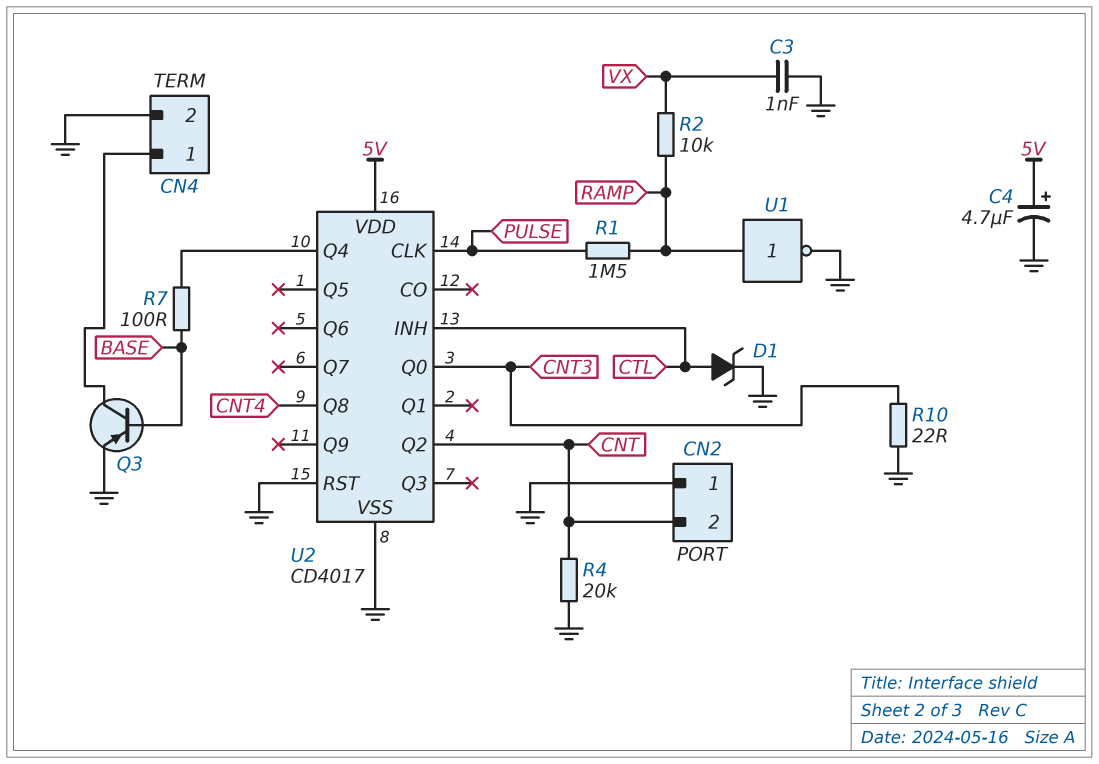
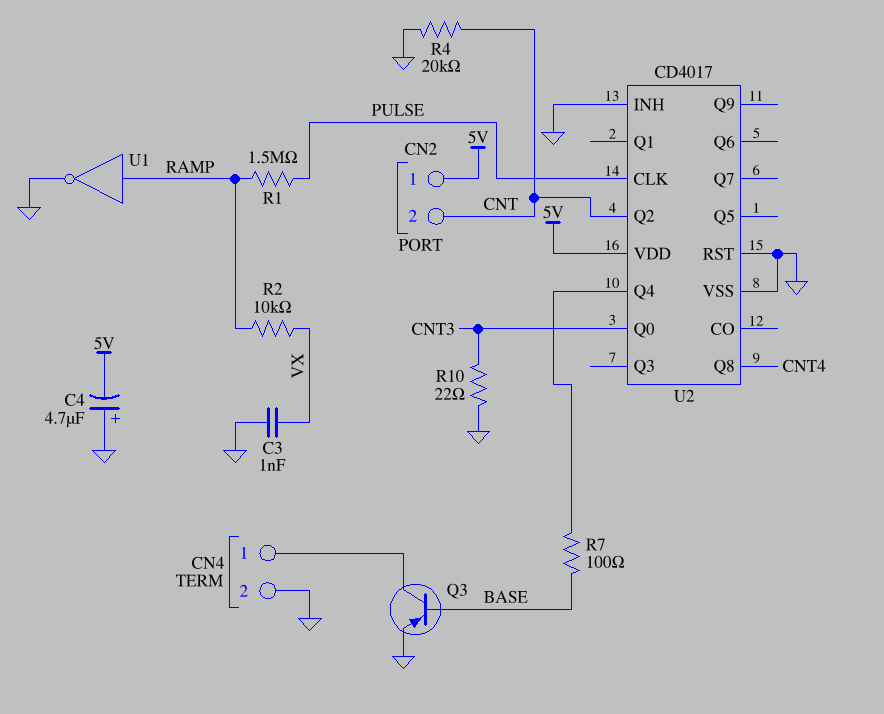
C4: 4.7uF (plus 5V, minus GND) -> 4.7uF (plus GND, minus 5V)
CN2 pin 1: GND -> 5V
D1: zener (A CTL, K GND) -> none
U2 pin INH: CTL -> GND

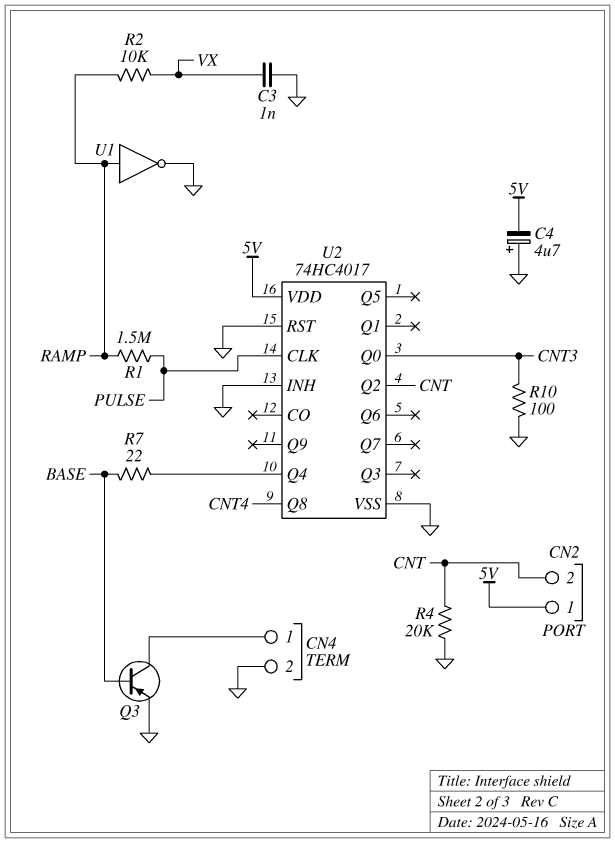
R7: 100 (BASE, U2/Q4) -> 22 (BASE, U2/Q4)
R10: 22 (CNT3, GND) -> 100 (CNT3, GND)
U2: CD4017 -> 74HC4017

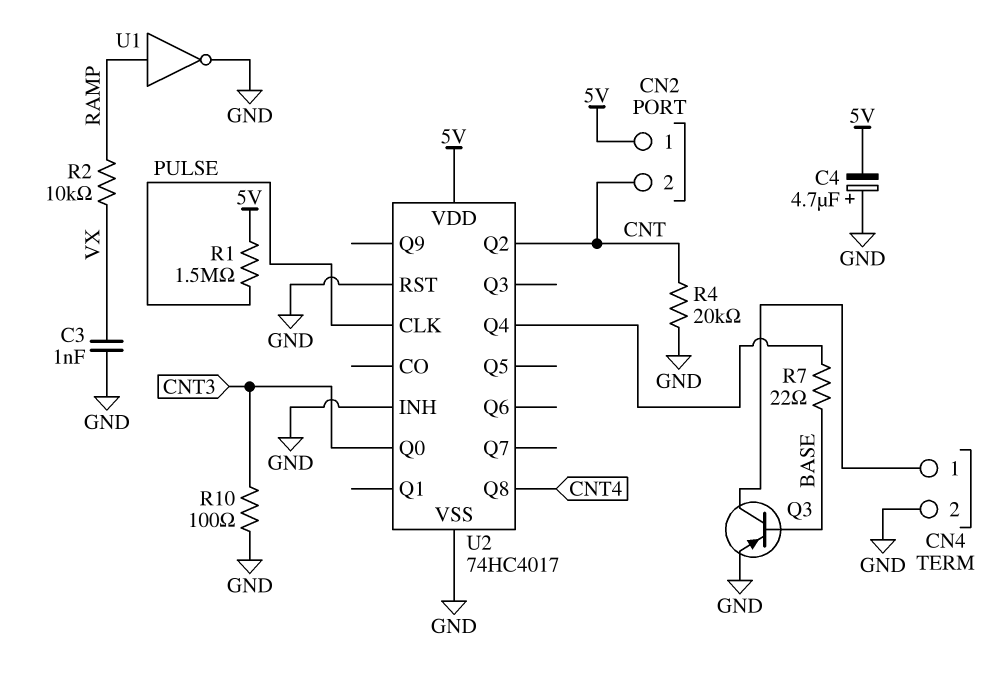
R1: 1.5M (PULSE, RAMP) -> 1.5M (5V, PULSE)

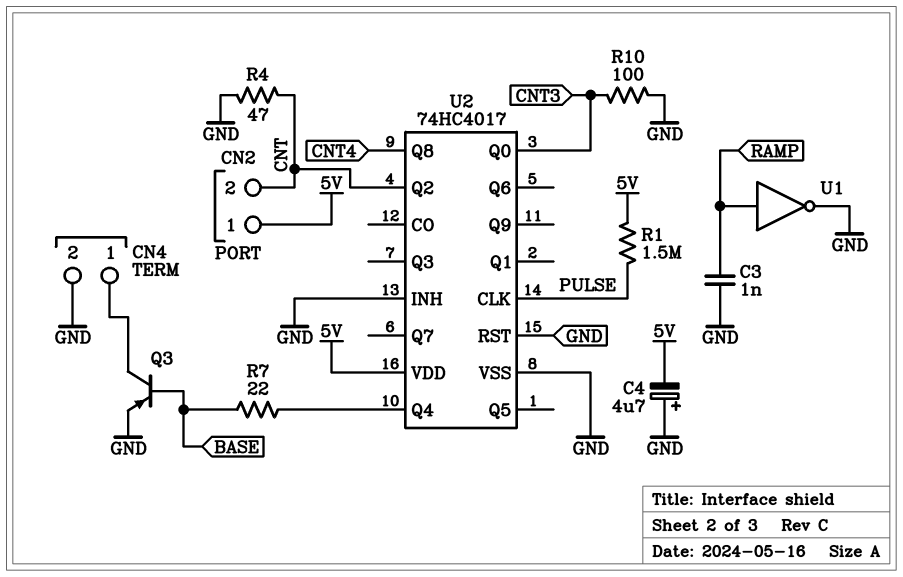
C3: 1nF (GND, VX) -> 1nF (GND, RAMP)
R2: 10k (RAMP, VX) -> none
R4: 20k (CNT, GND) -> 47 (CNT, GND)

